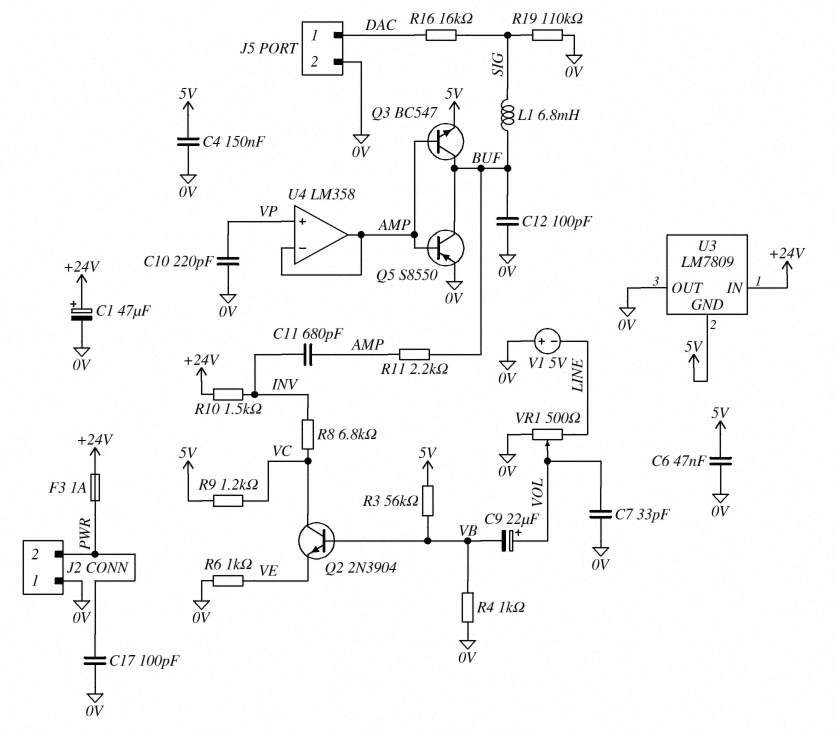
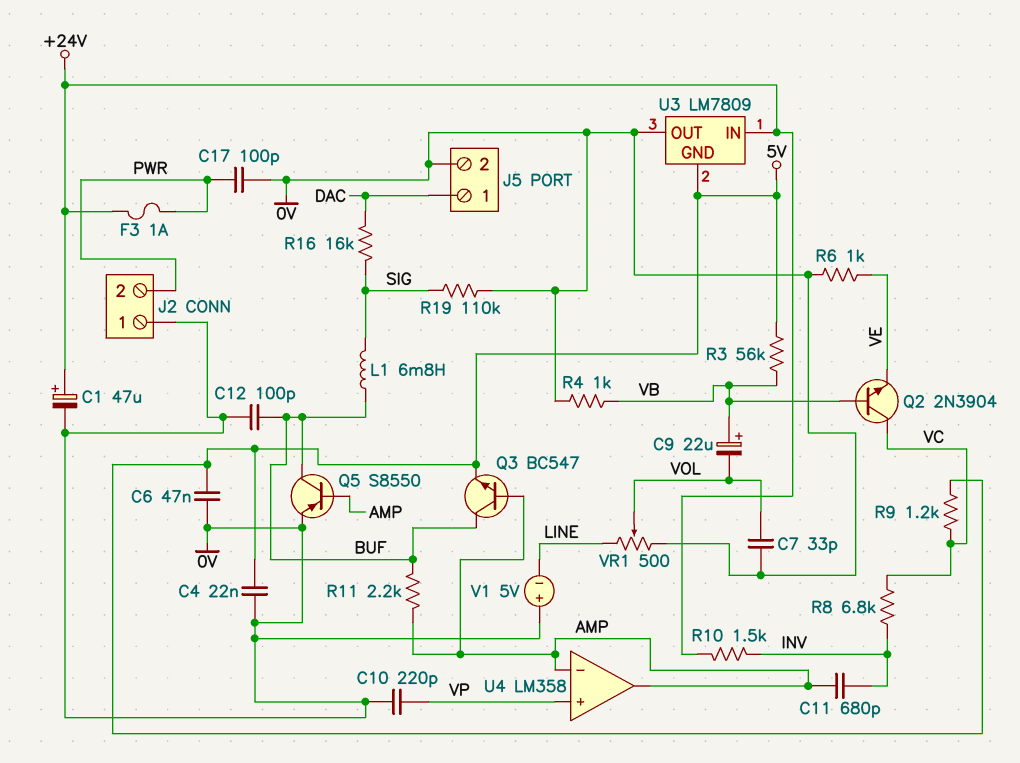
C4: 150nF (0V, 5V) -> 22nF (0V, 5V)
C9: 22uF (plus VOL, minus VB) -> 22uF (plus VB, minus VOL)

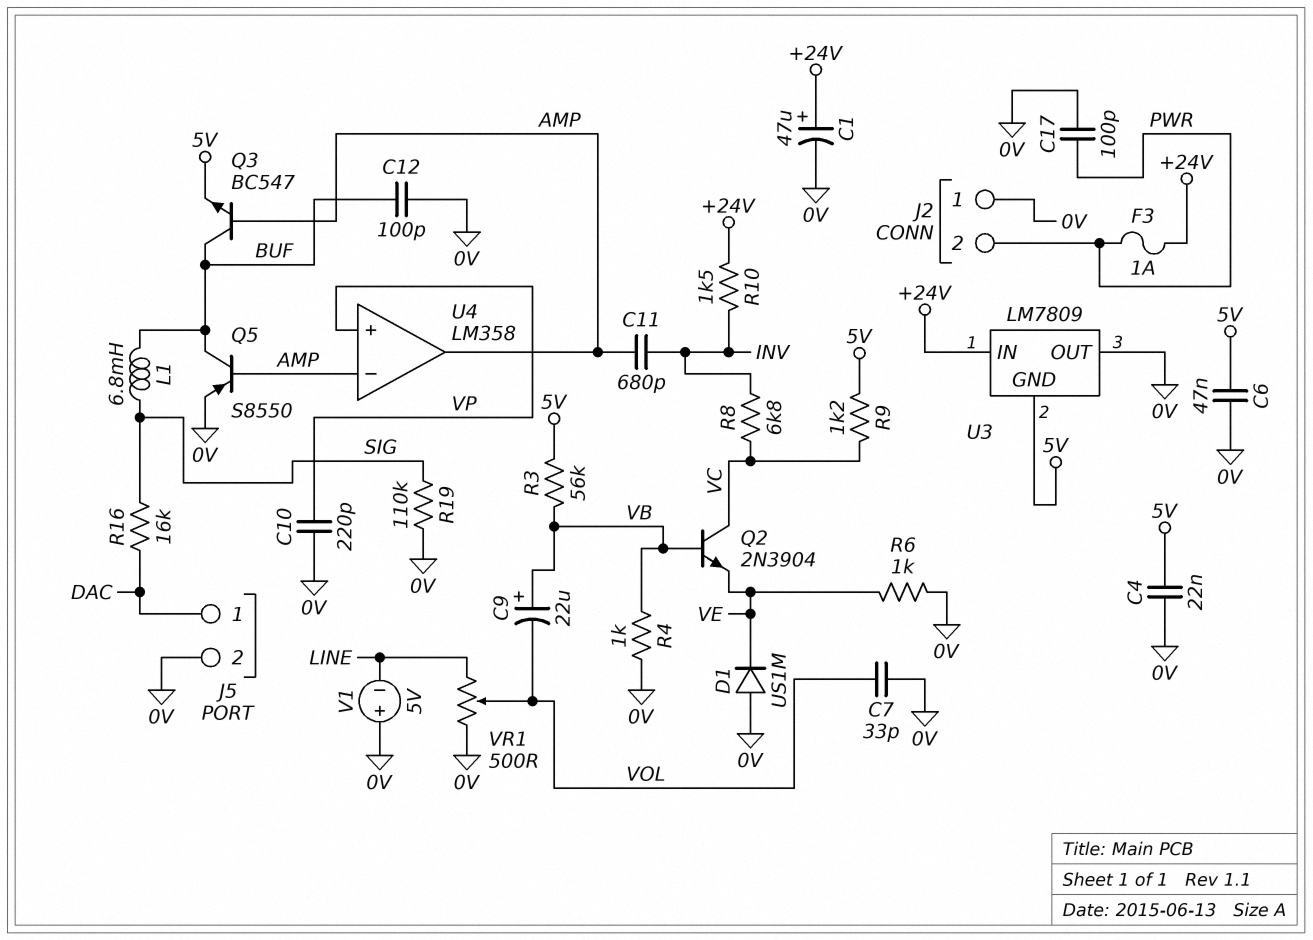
D1: none -> diode US1M (A 0V, K VE)
R11: 2.2k (AMP, BUF) -> none

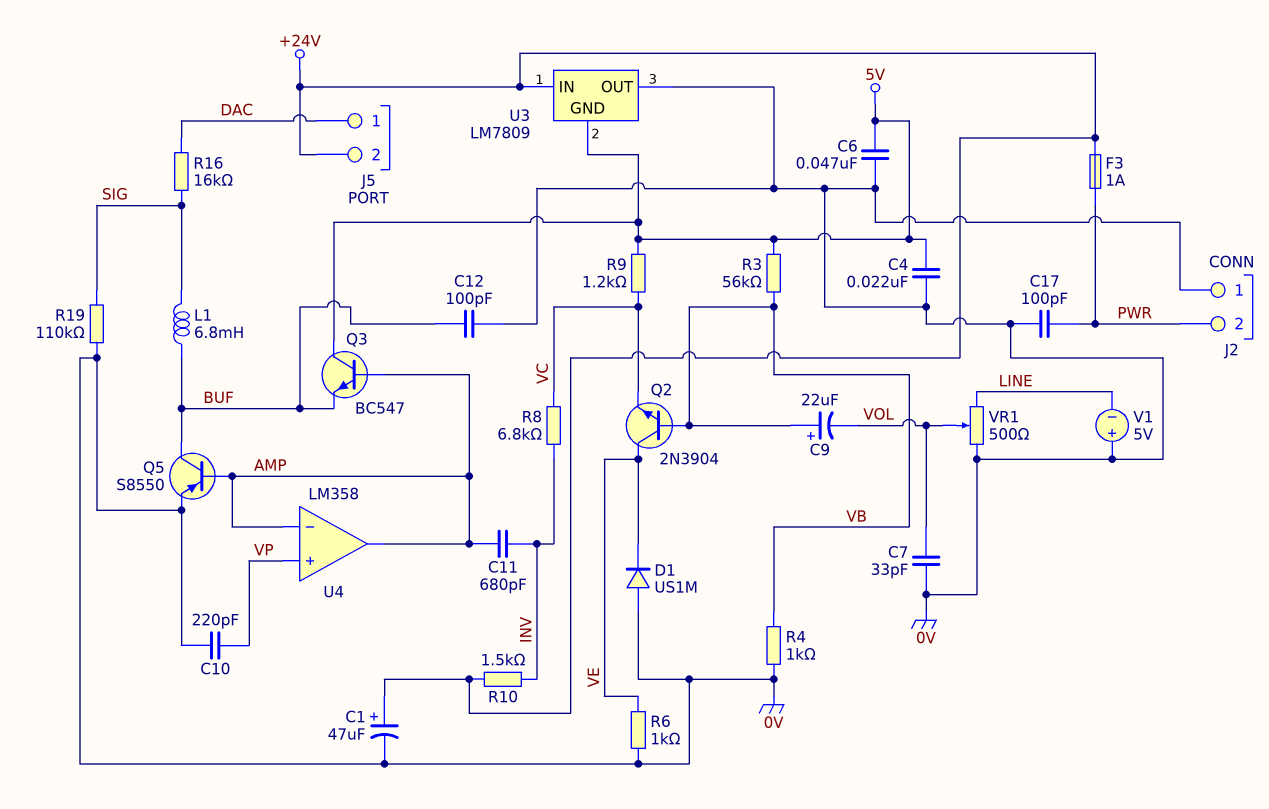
J5 pin 2: 0V -> +24V
Q2: NPN 2N3904 (B VB, C VC, E VE) -> NPN 2N3904 (B VB, C VE, E VC)
Q3: NPN BC547 (B AMP, C BUF, E 5V) -> NPN BC547 (B AMP, C 5V, E BUF)

